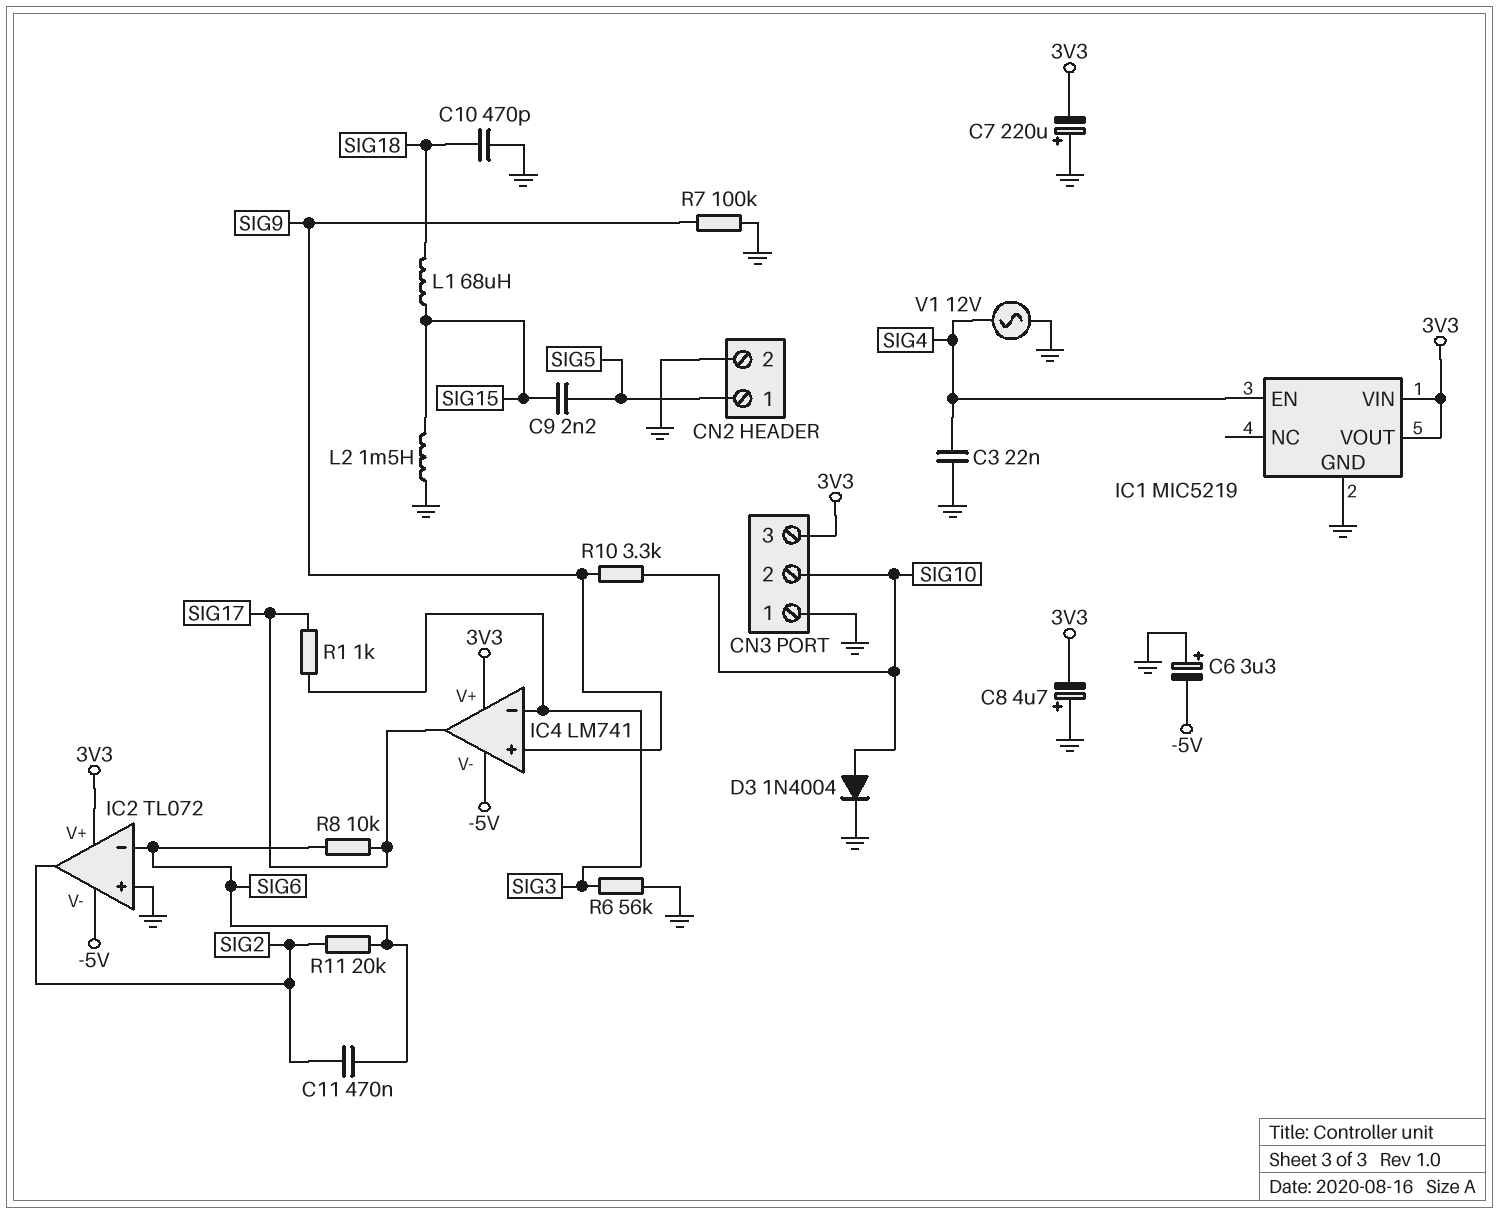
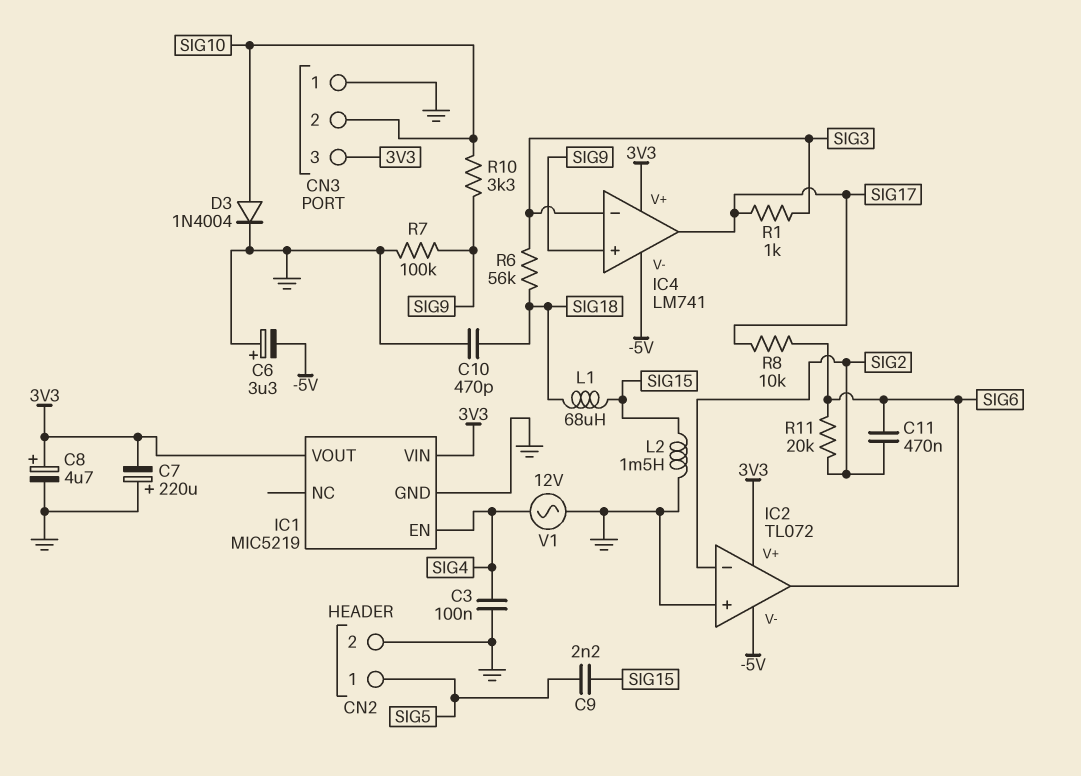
C3: 22nF (GND, SIG4) -> 100nF (GND, SIG4)
C8: 4.7uF (plus GND, minus 3V3) -> 4.7uF (plus 3V3, minus GND)
IC2 pin in-: SIG6 -> SIG2
IC2 pin out: SIG2 -> SIG6
R6: 56k (GND, SIG3) -> 56k (SIG3, SIG18)

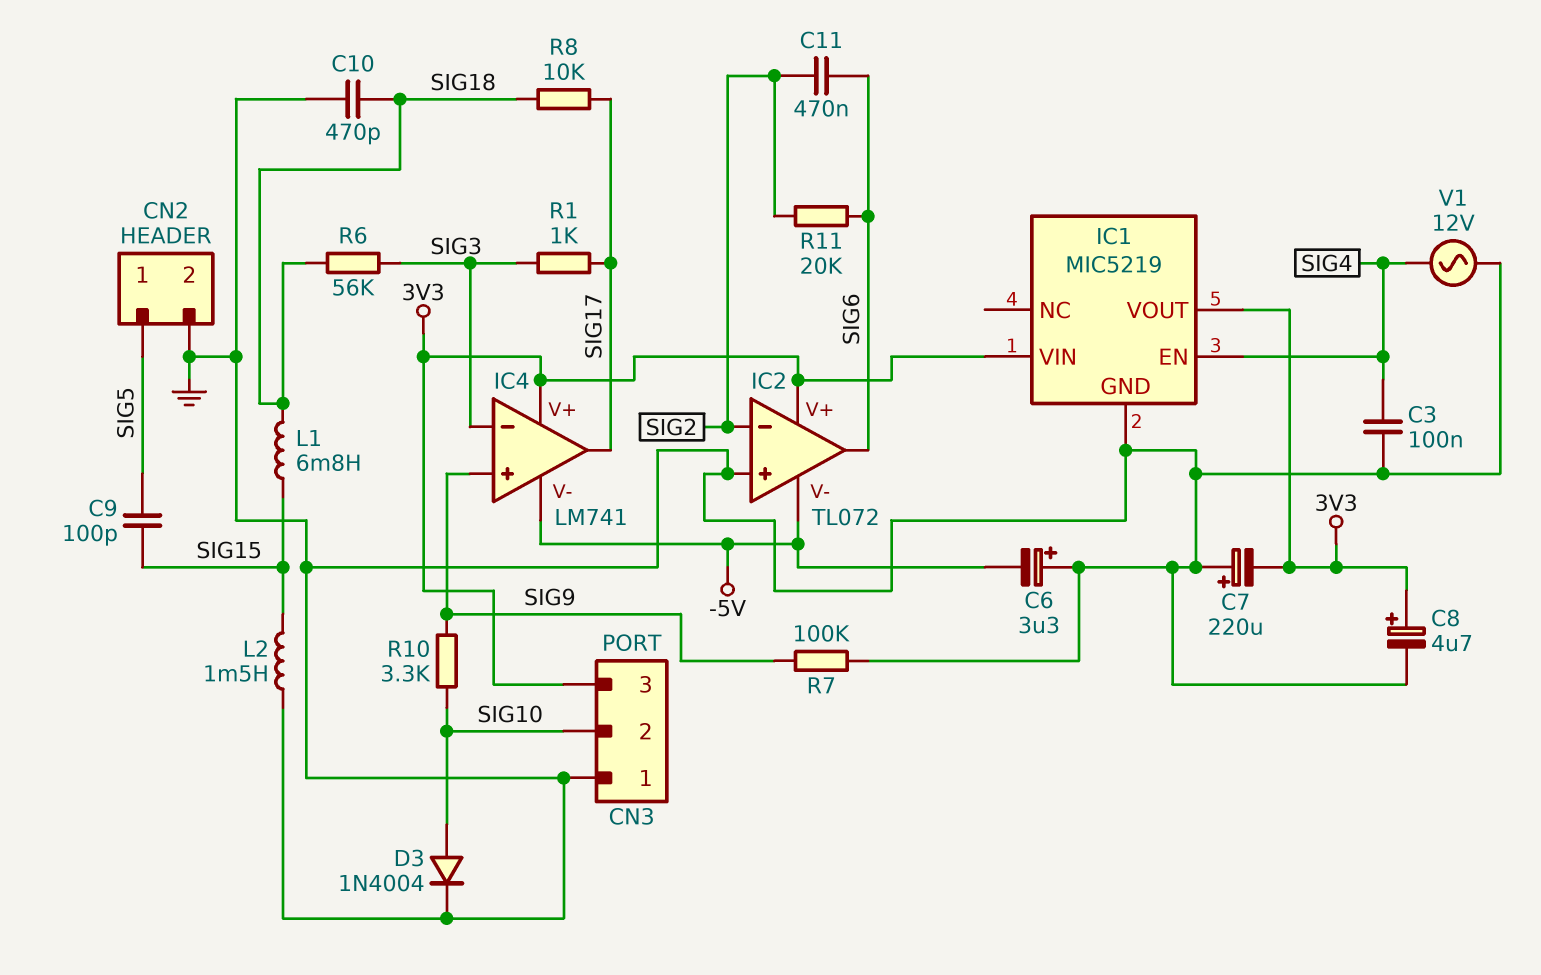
C9: 2.2nF (SIG5, SIG15) -> 100pF (SIG5, SIG15)
L1: 68uH (SIG15, SIG18) -> 6.8mH (SIG15, SIG18)
R8: 10k (SIG6, SIG17) -> 10k (SIG17, SIG18)

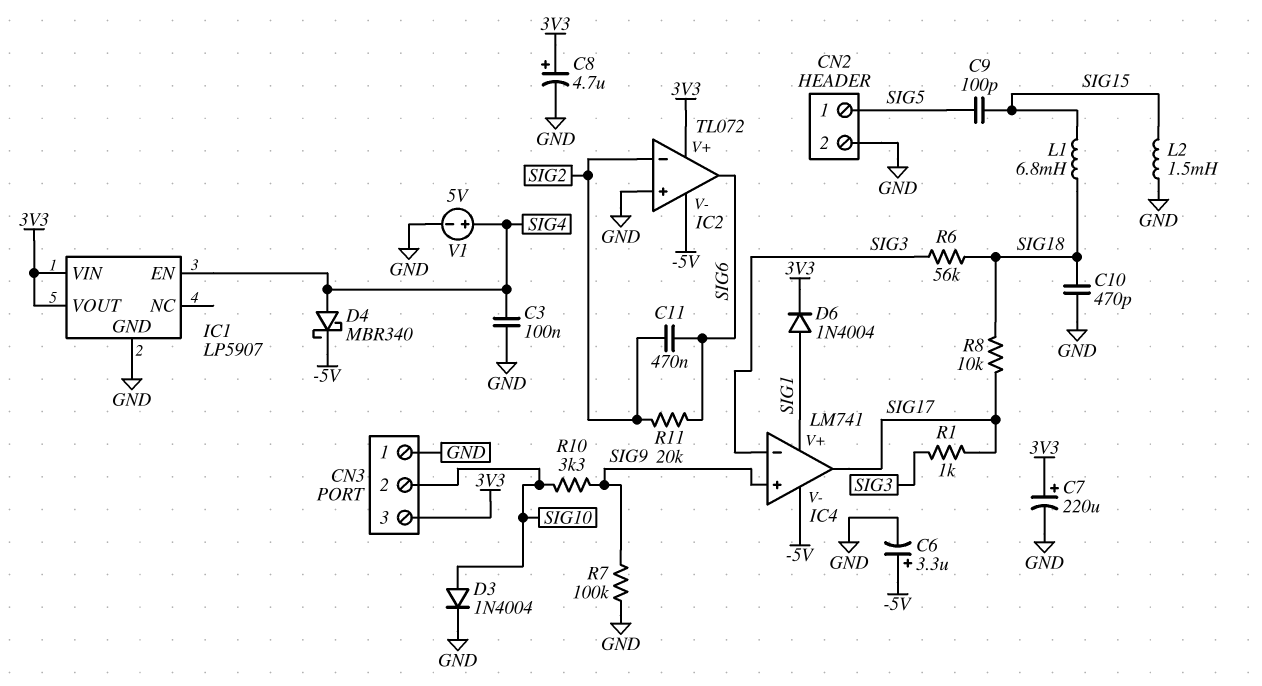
C6: 3.3uF (plus GND, minus -5V) -> 3.3uF (plus -5V, minus GND)
C7: 220uF (plus GND, minus 3V3) -> 220uF (plus 3V3, minus GND)
D4: none -> schottky MBR340 (A SIG4, K -5V)
D6: none -> diode 1N4004 (A SIG1, K 3V3)
IC1: MIC5219 -> LP5907
IC4 pin V+: 3V3 -> SIG1
V1: AC 12V (GND, SIG4) -> 5V (plus SIG4, minus GND)

